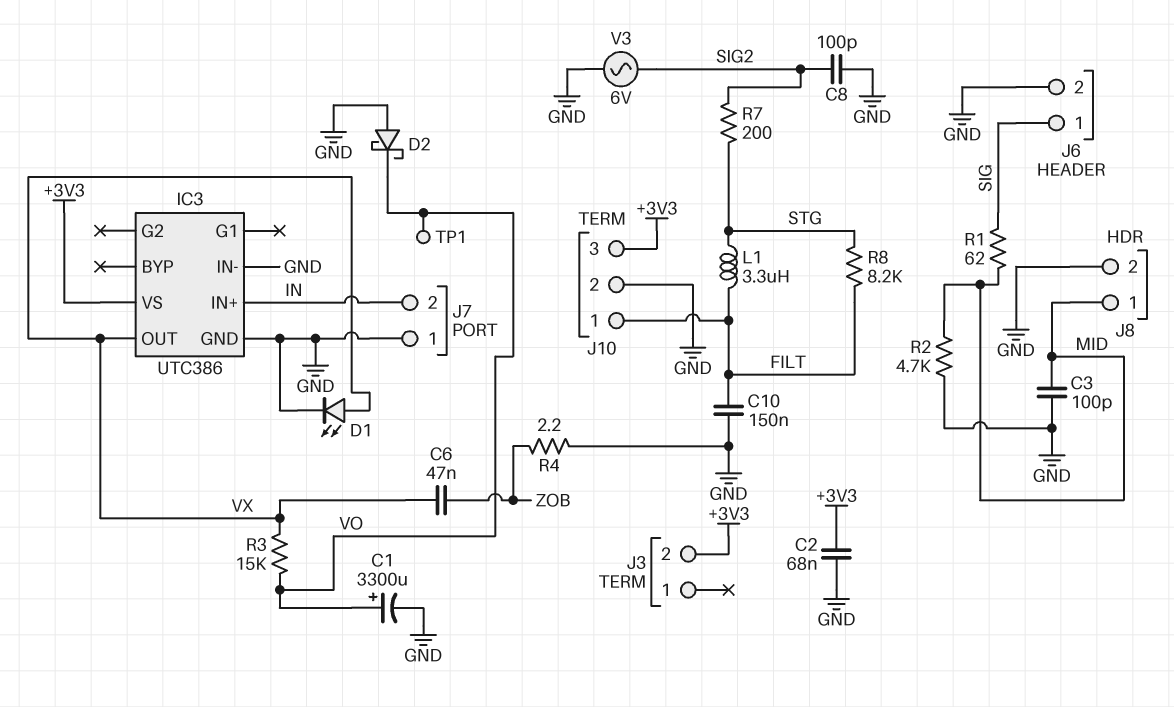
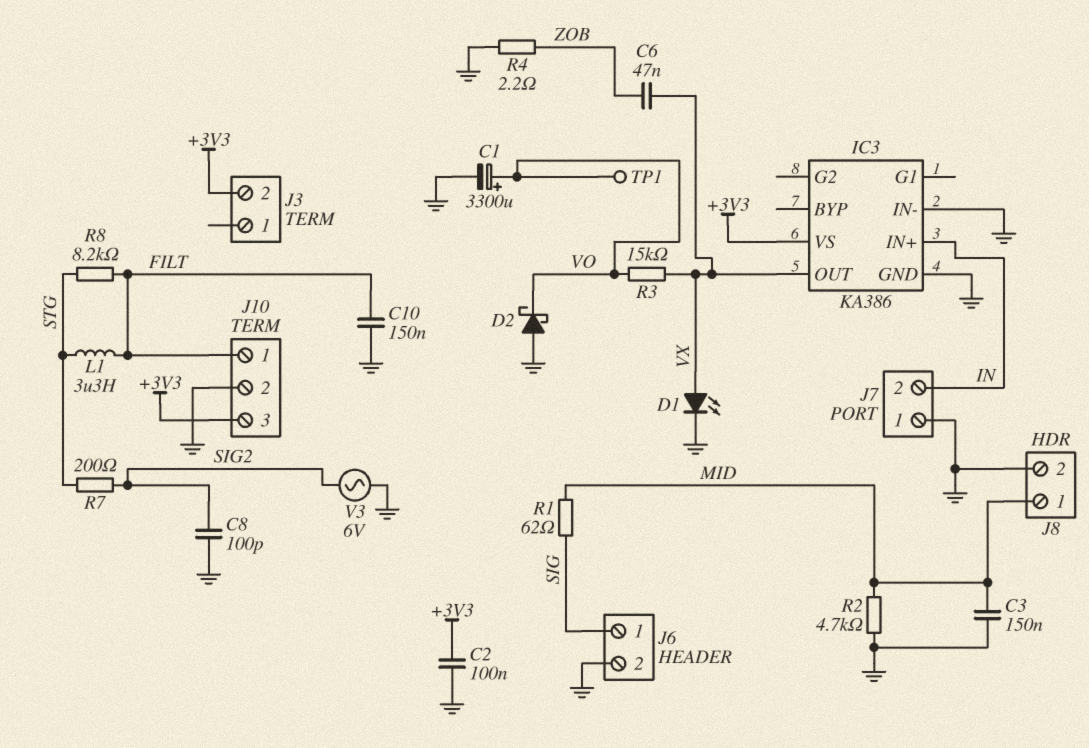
C2: 68nF (+3V3, GND) -> 100nF (+3V3, GND)
C3: 100pF (GND, MID) -> 150nF (GND, MID)
IC3: UTC386 -> KA386

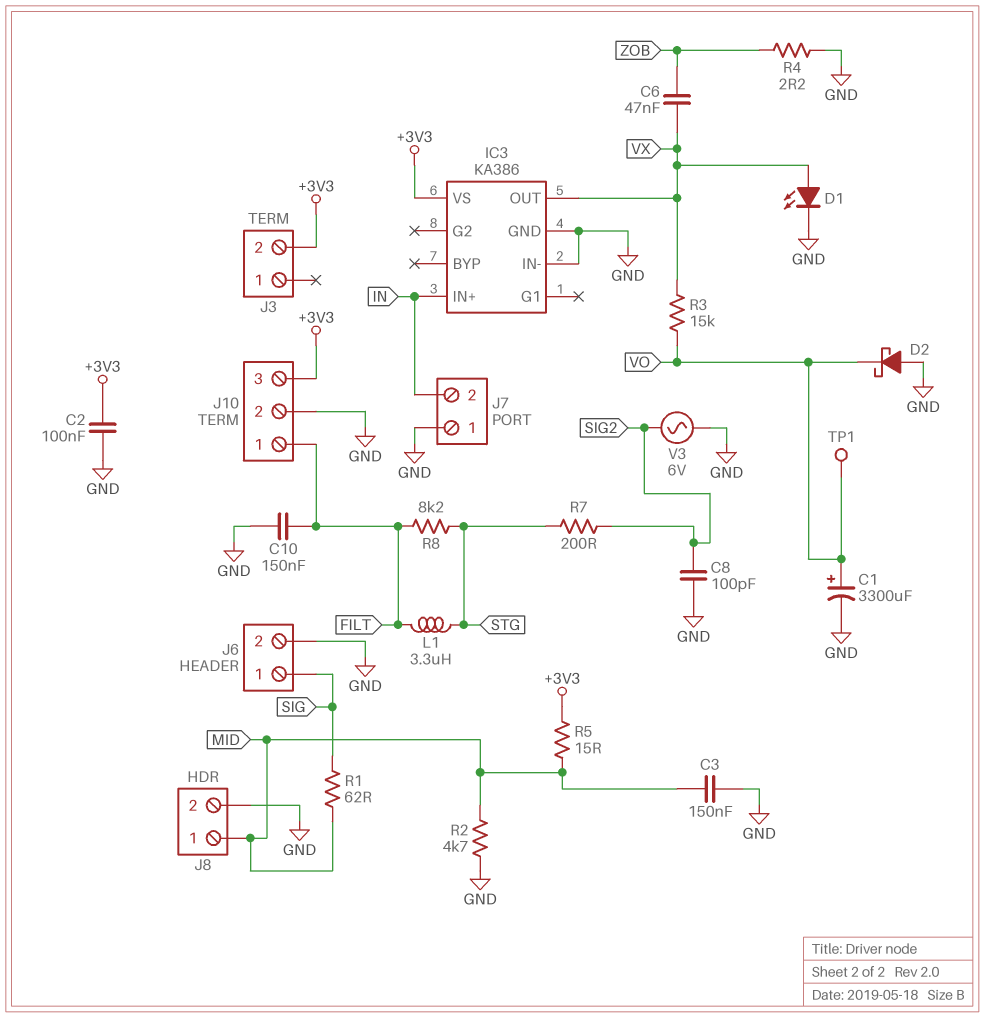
R5: none -> 15 (+3V3, MID)

